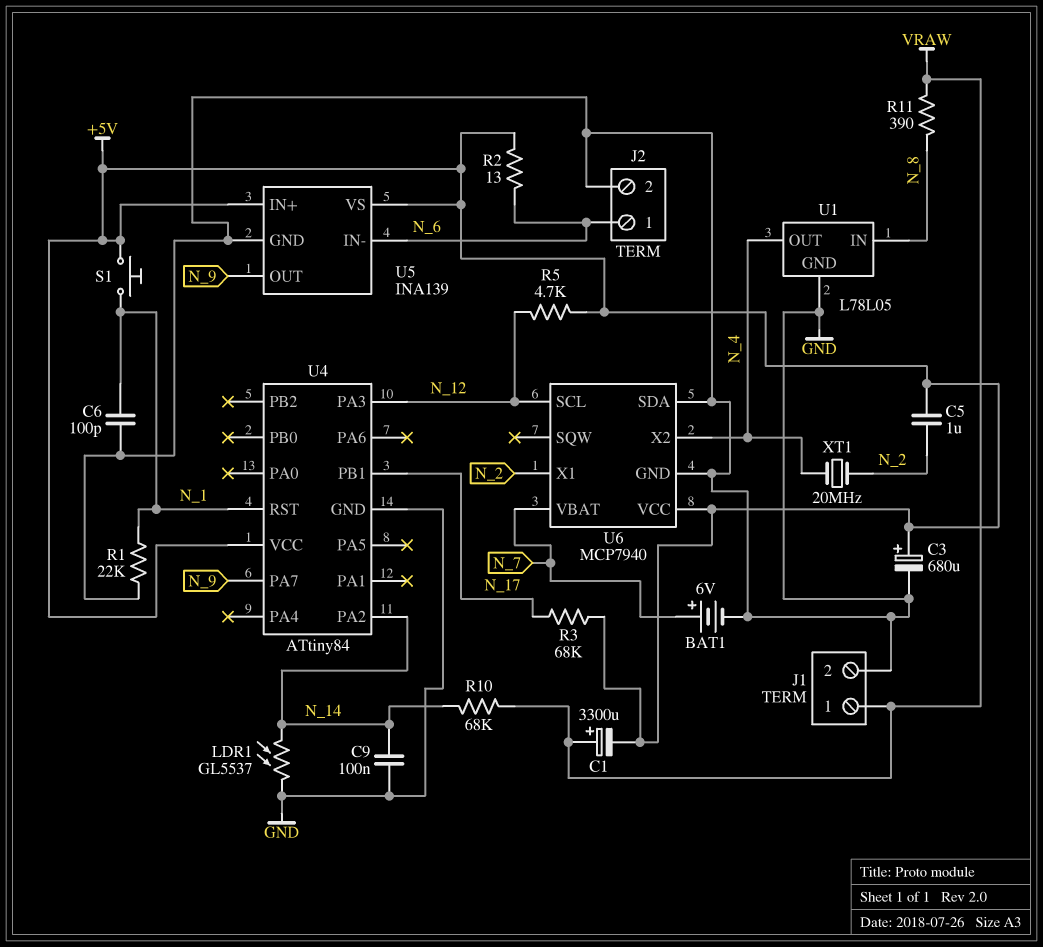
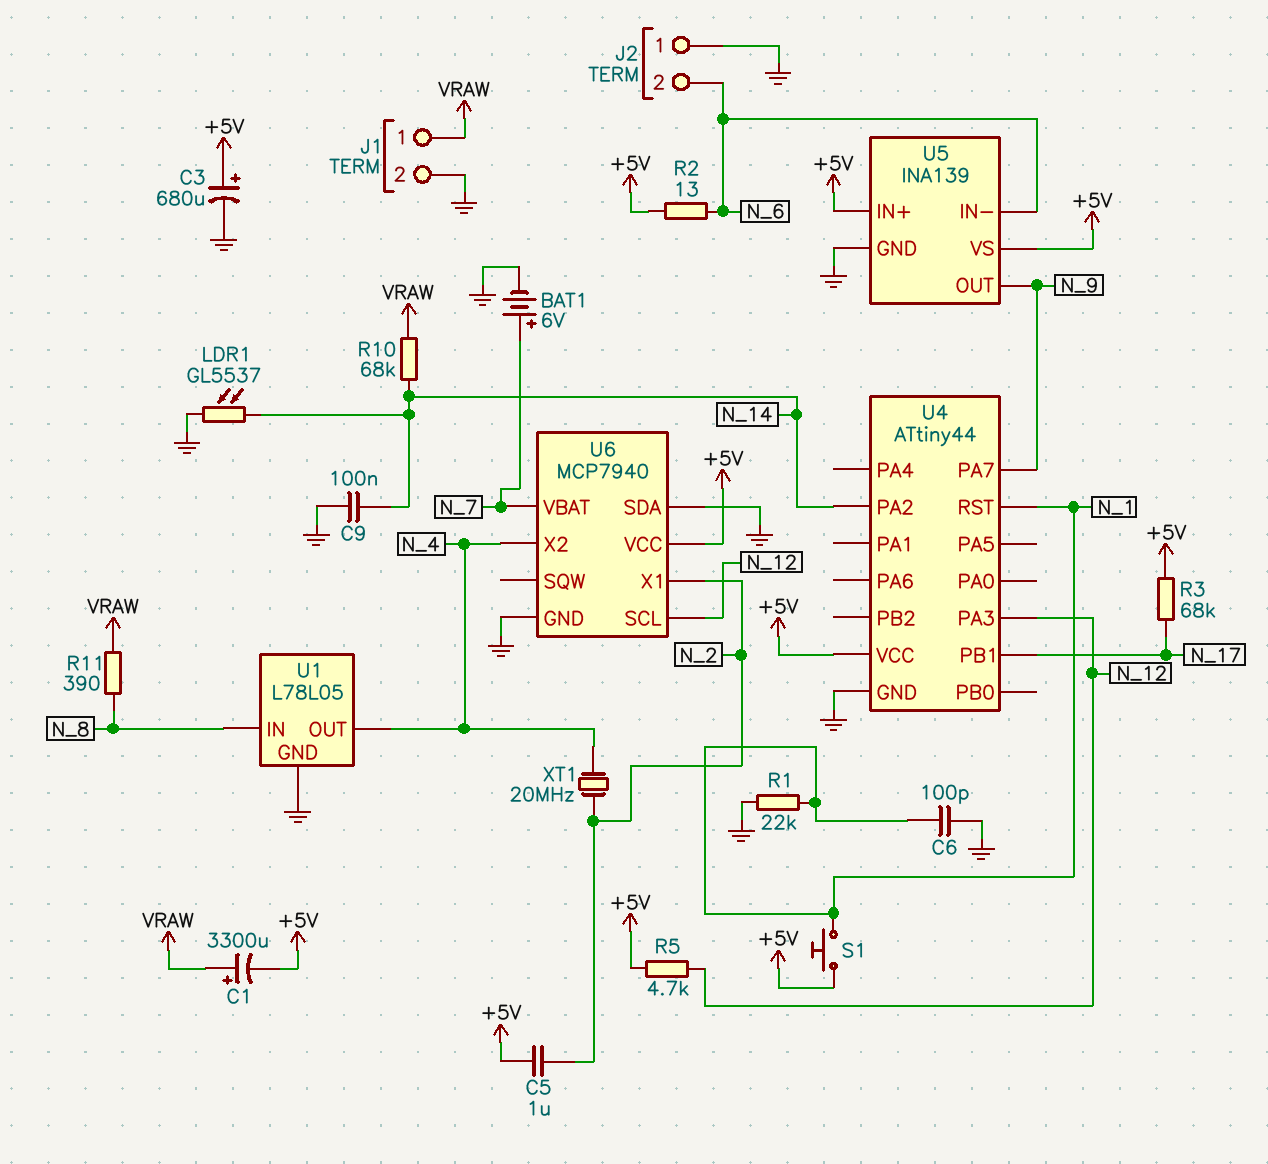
J2 pin 1: N_6 -> GND
J2 pin 2: GND -> N_6
U4: ATtiny84 -> ATtiny44

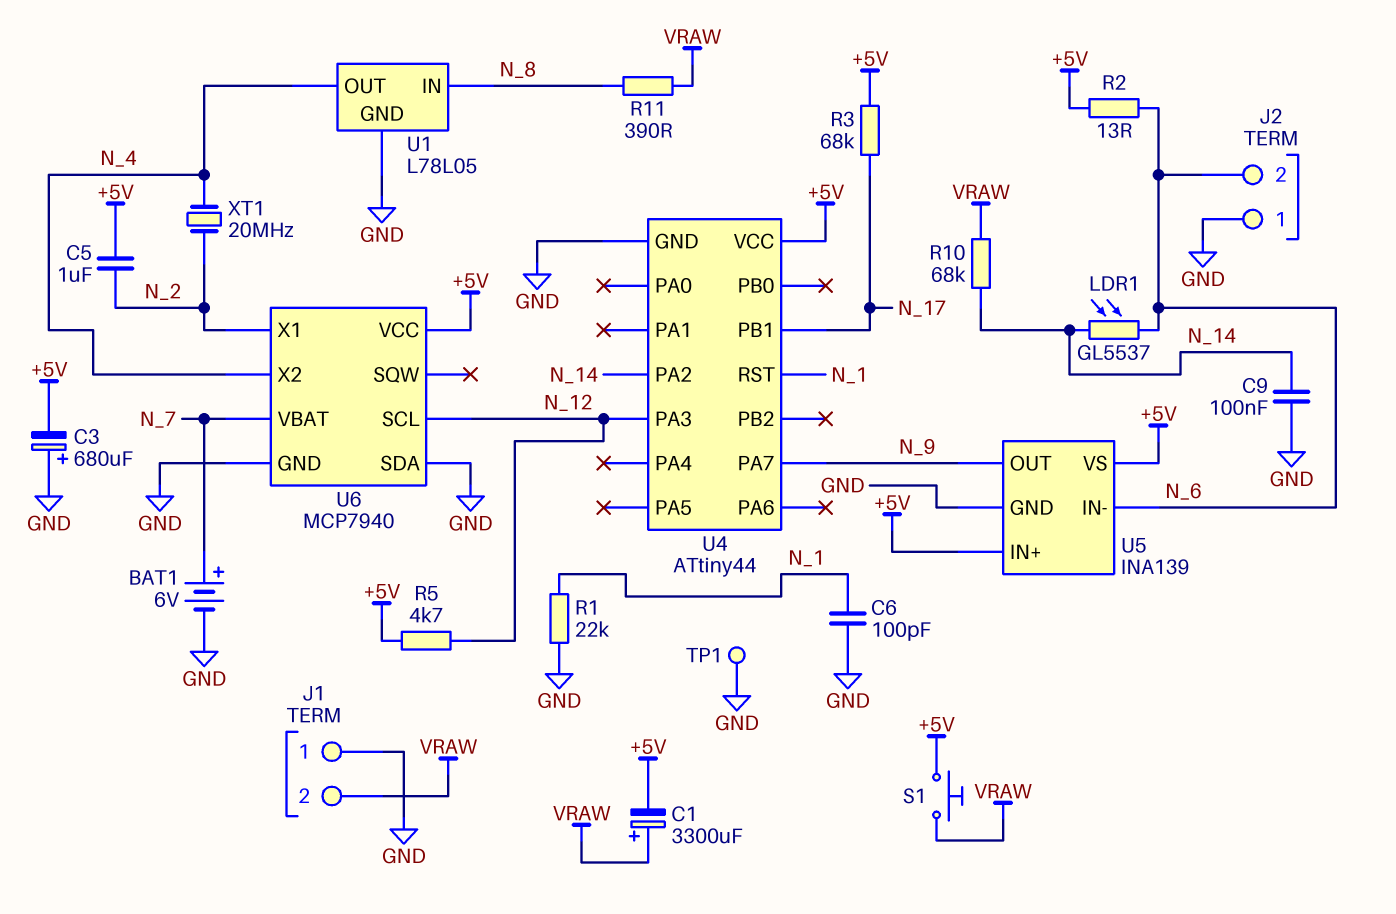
C3: 680uF (plus +5V, minus GND) -> 680uF (plus GND, minus +5V)
J1 pin 1: VRAW -> GND
J1 pin 2: GND -> VRAW
LDR1: GL5537 (GND, N_14) -> GL5537 (N_6, N_14)
S1: button (+5V, N_1) -> button (+5V, VRAW)
TP1: none -> test point (GND)

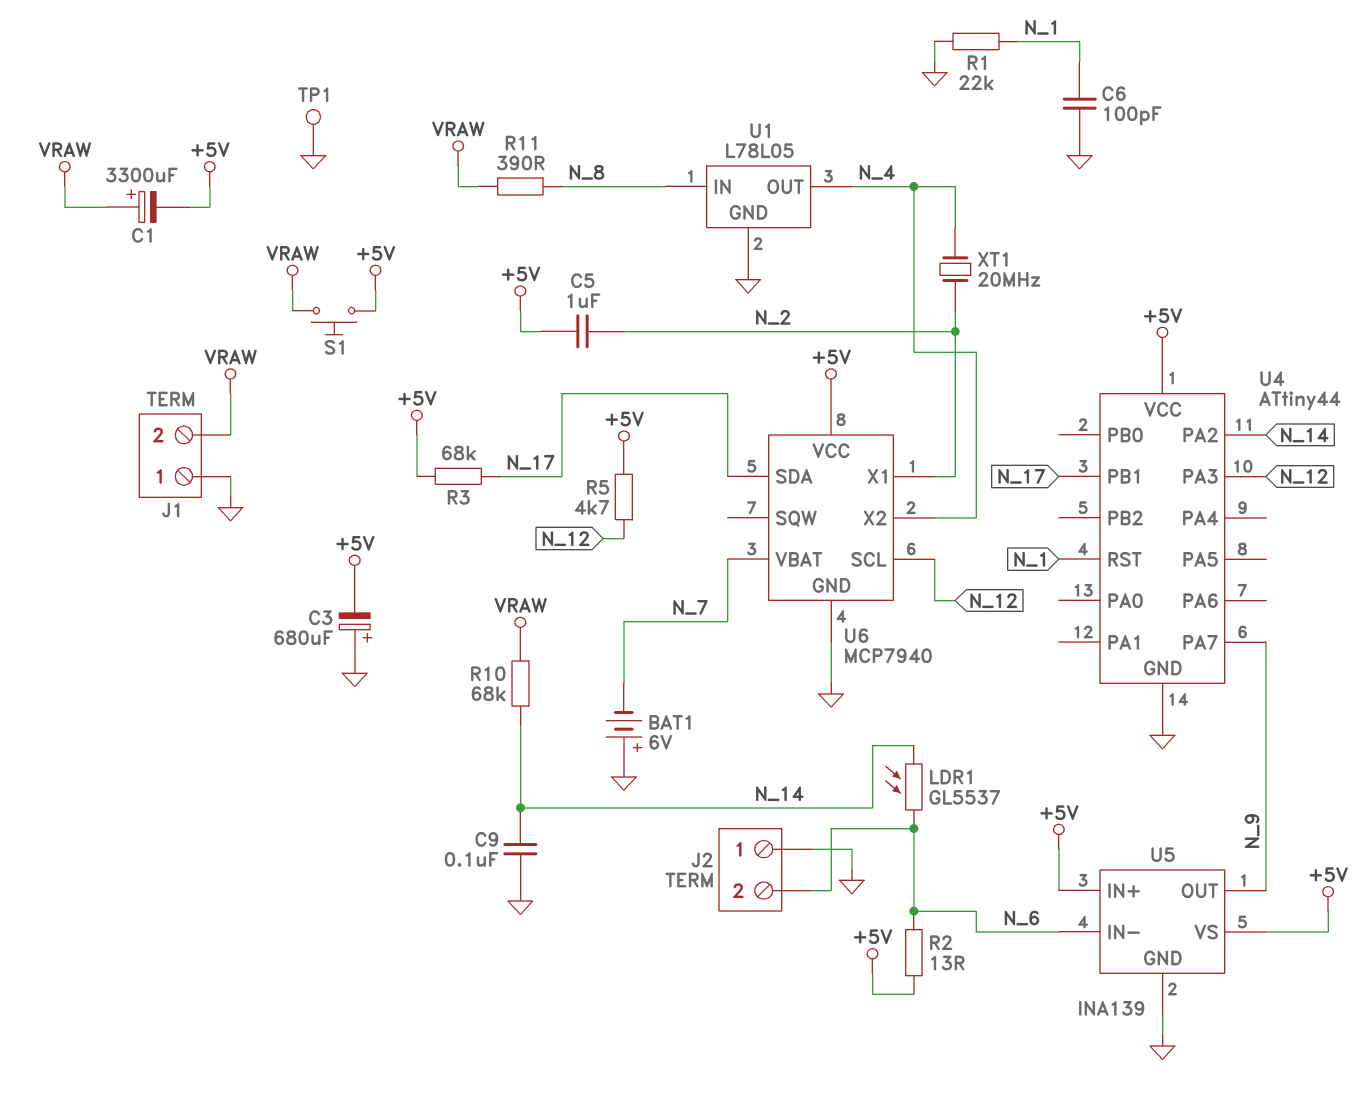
BAT1: 6V (plus N_7, minus GND) -> 6V (plus GND, minus N_7)
U6 pin SDA: GND -> N_17

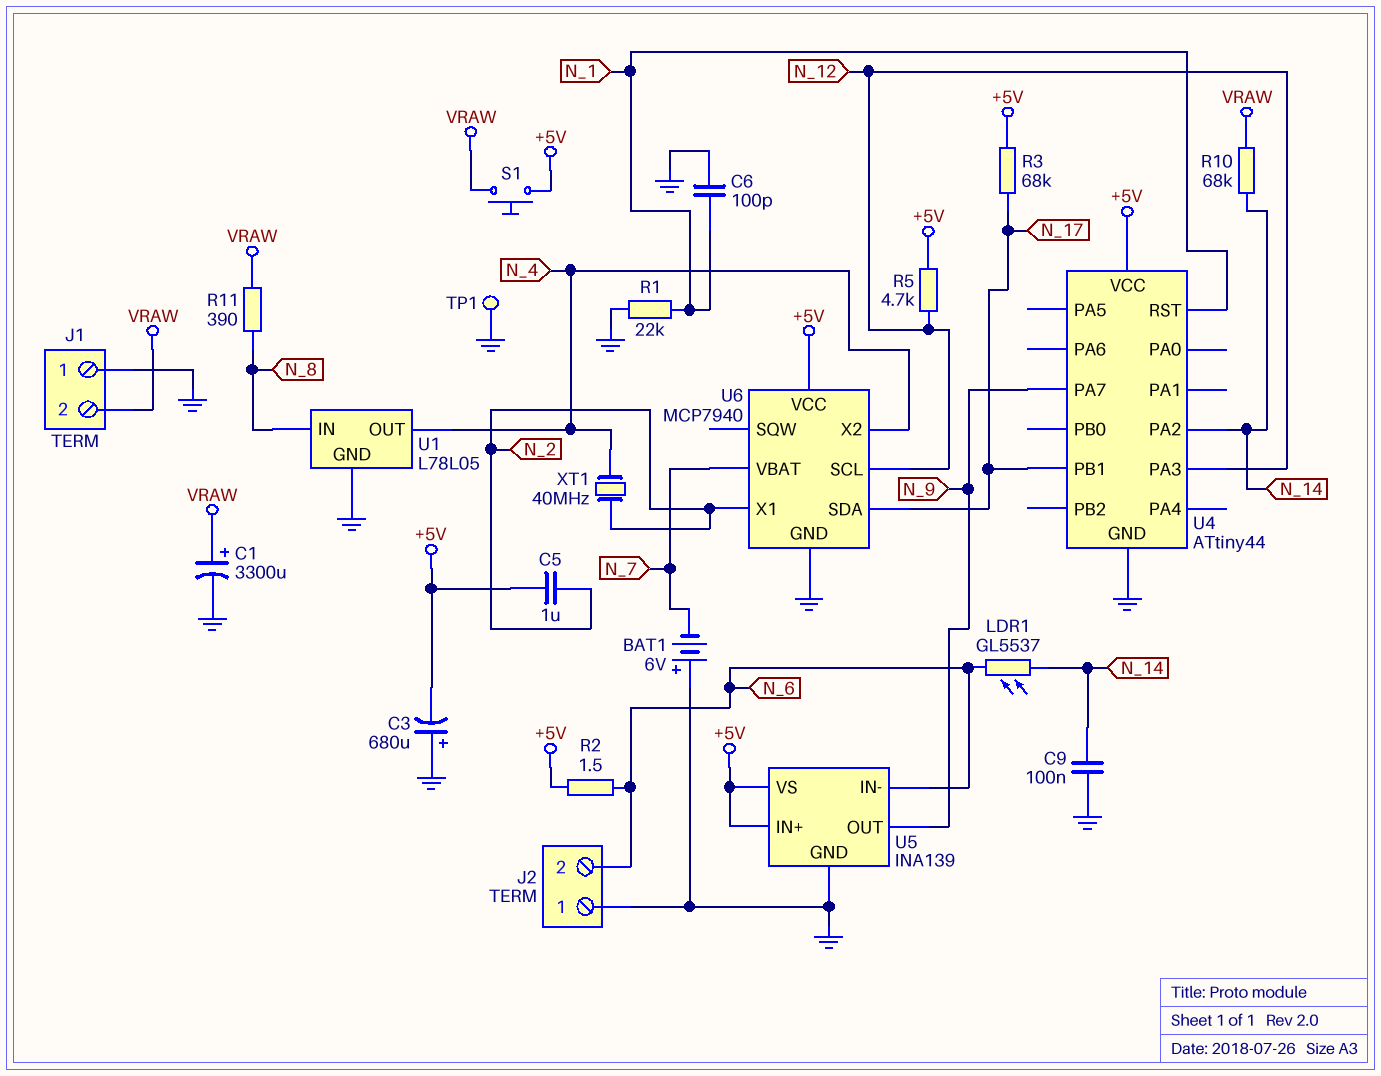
C1: 3300uF (plus VRAW, minus +5V) -> 3300uF (plus VRAW, minus GND)
R2: 13 (+5V, N_6) -> 1.5 (+5V, N_6)
XT1: 20MHz (N_2, N_4) -> 40MHz (N_2, N_4)

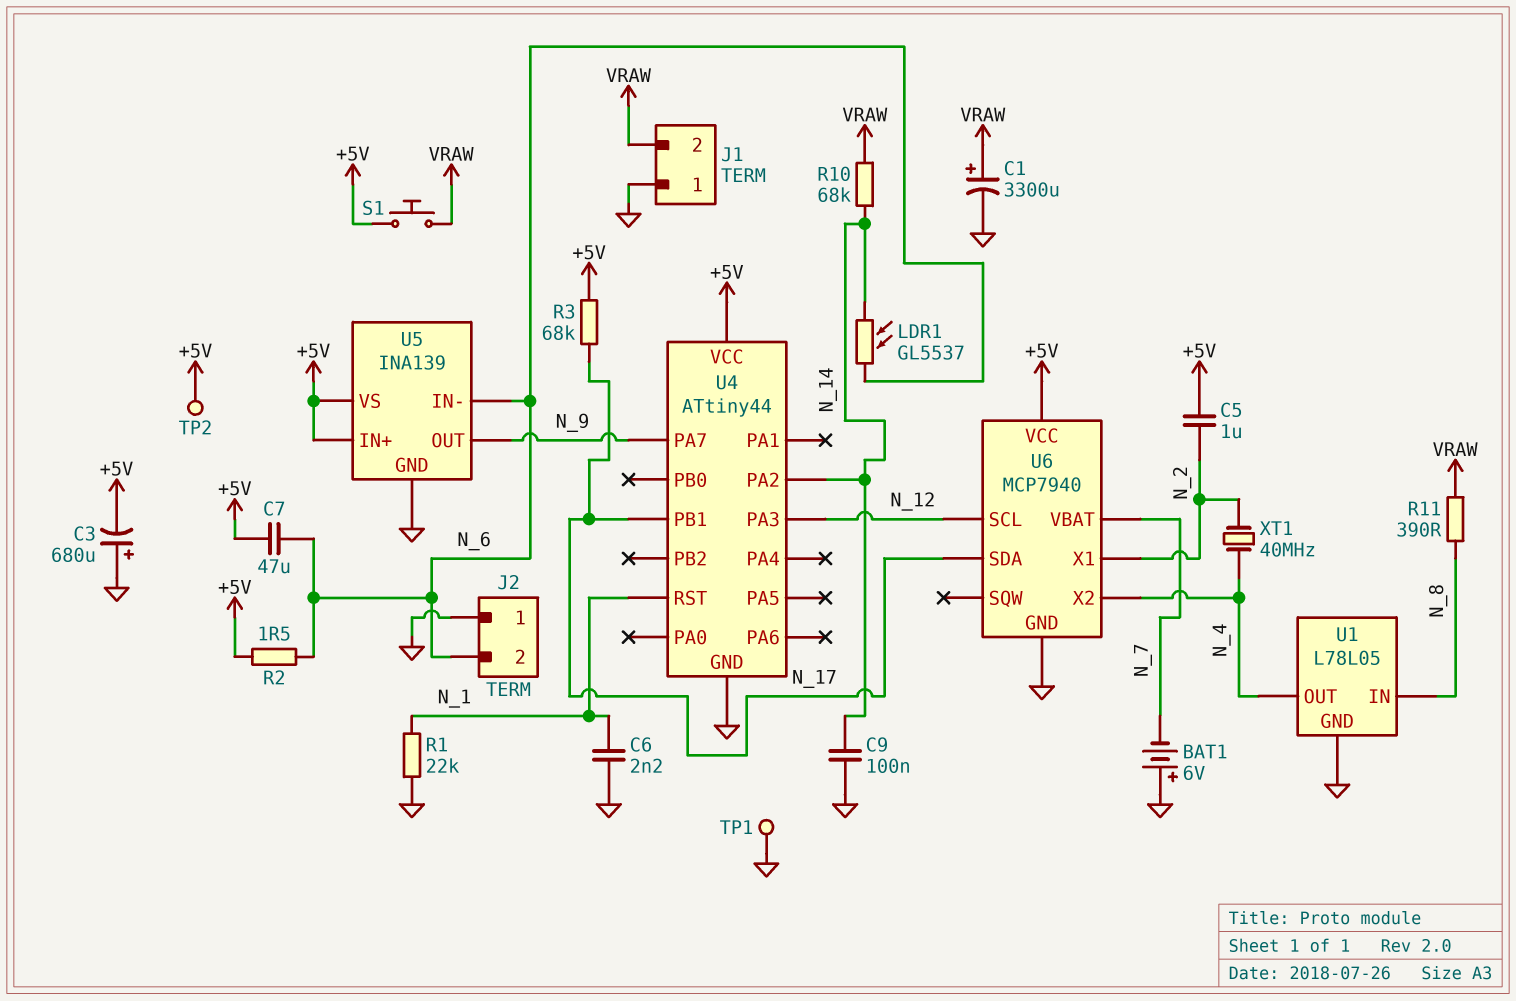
C6: 100pF (GND, N_1) -> 2.2nF (GND, N_1)
C7: none -> 47uF (+5V, N_6)
R5: 4.7k (+5V, N_12) -> none
TP2: none -> test point (+5V)

